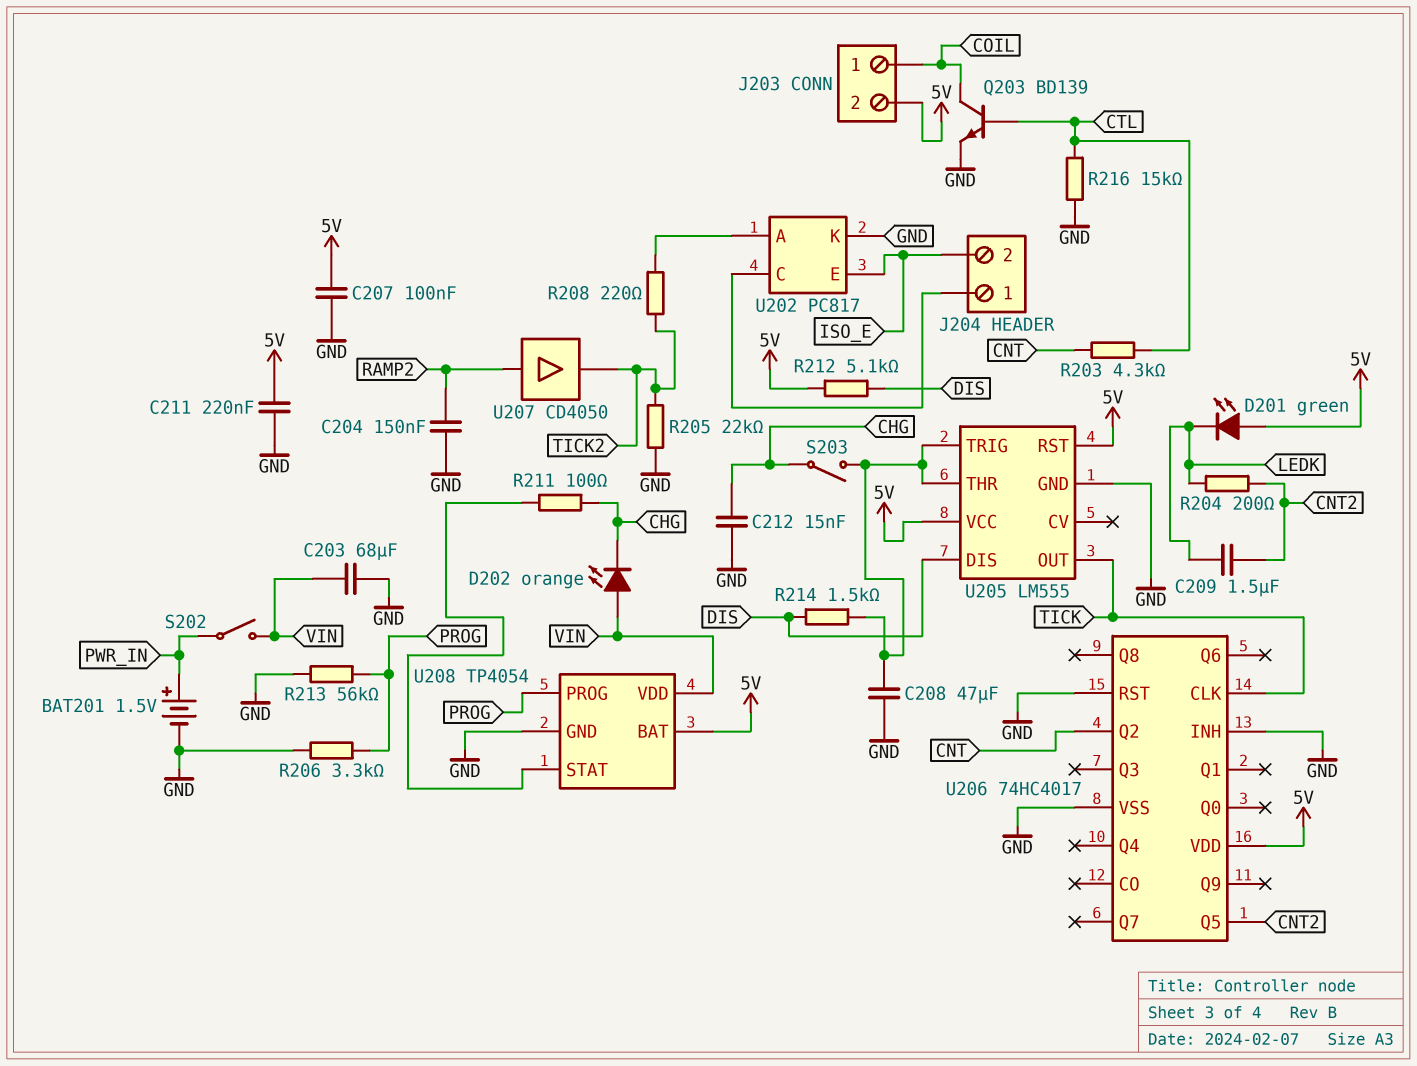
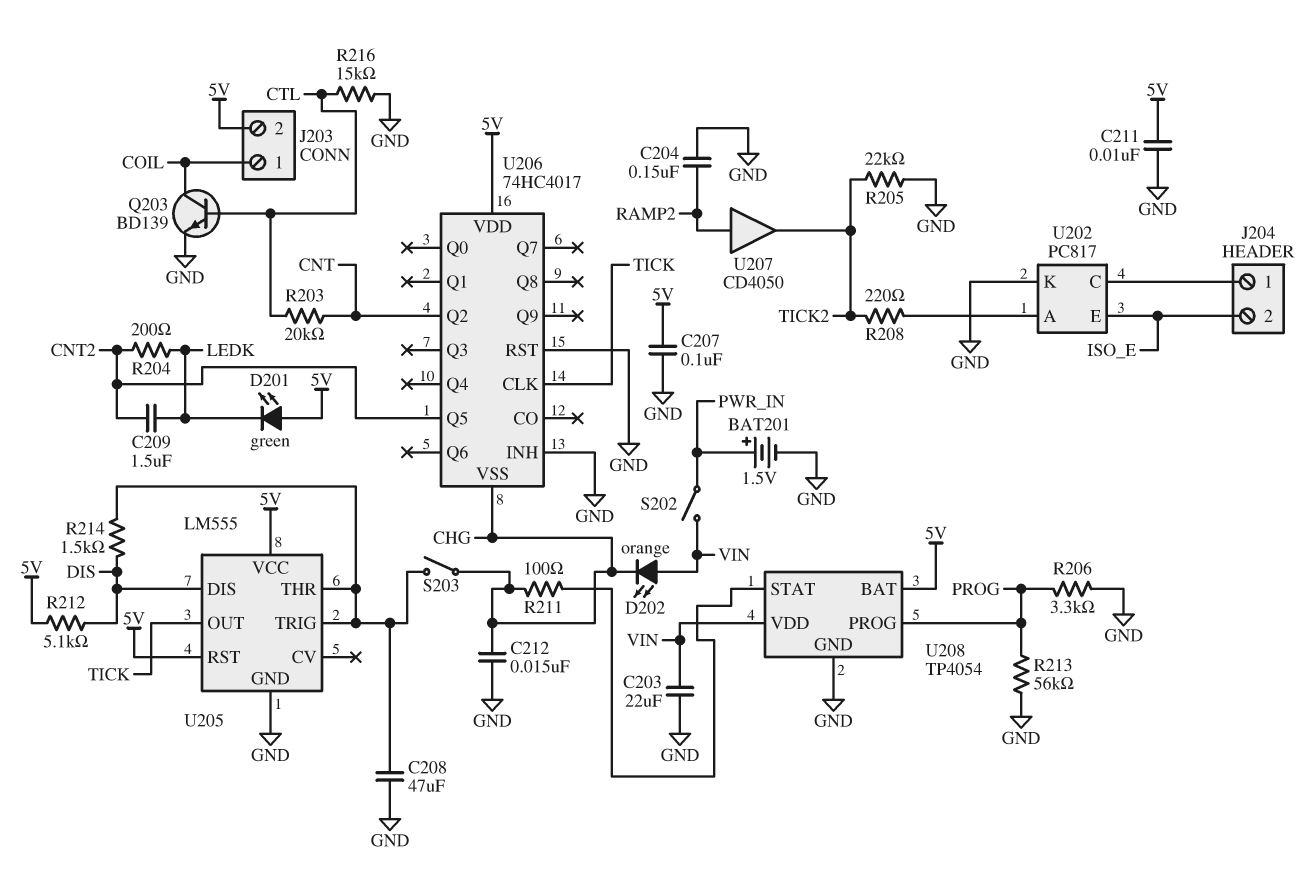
C203: 68uF (GND, VIN) -> 22uF (GND, VIN)
C211: 220nF (5V, GND) -> 10nF (5V, GND)
R203: 4.3k (CNT, CTL) -> 20k (CNT, CTL)
U206 pin VSS: GND -> CHG

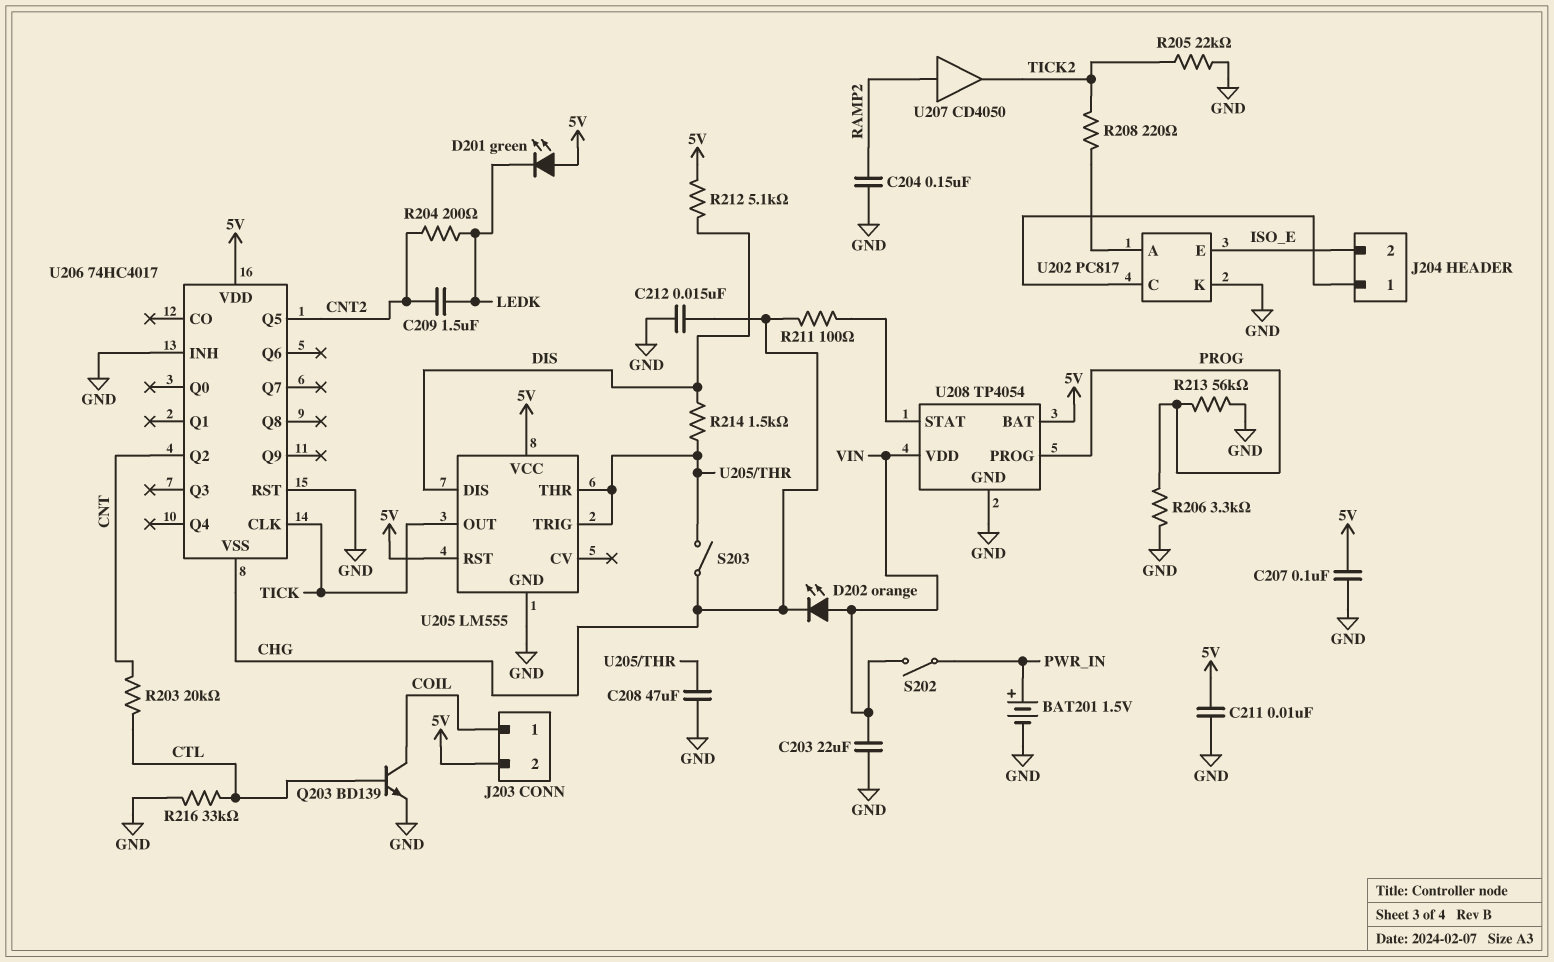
R216: 15k (CTL, GND) -> 33k (CTL, GND)

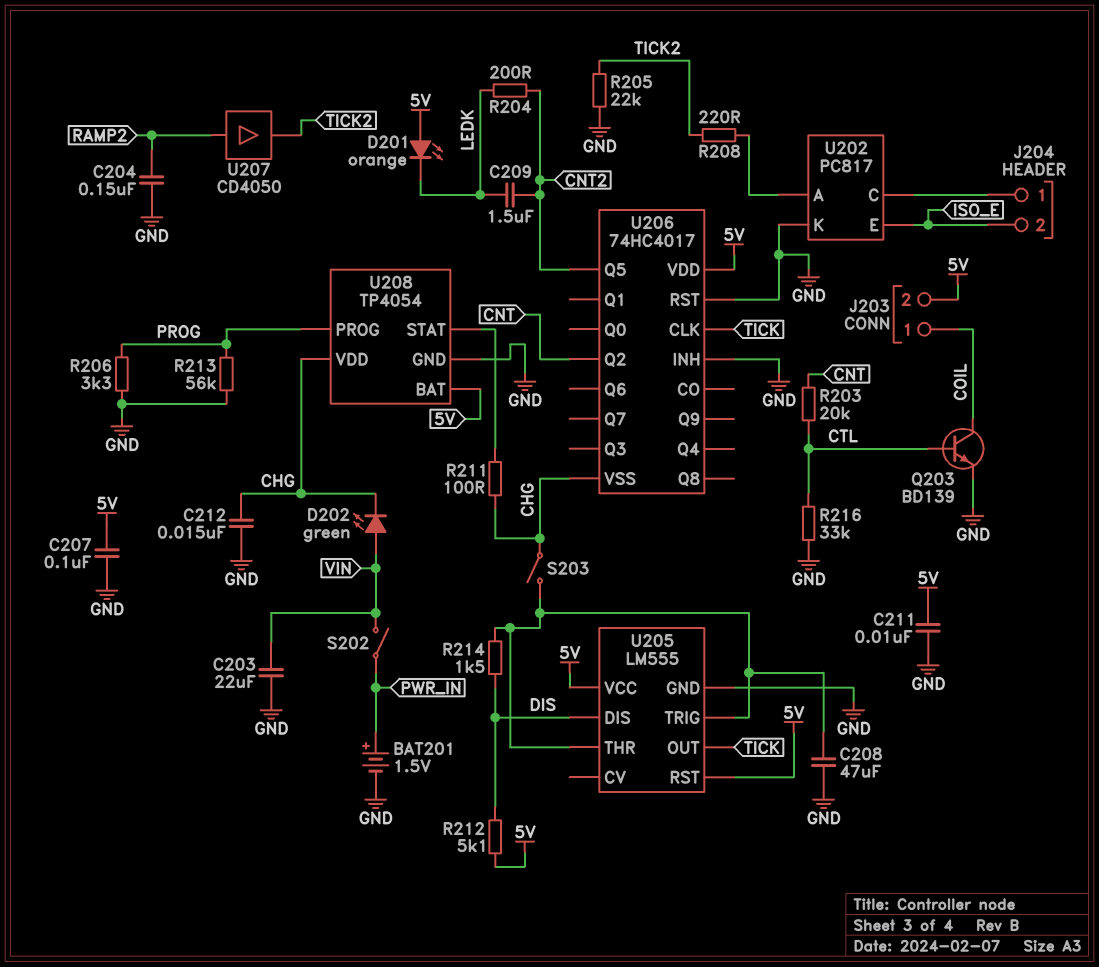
D201: LED green (A 5V, K LEDK) -> LED orange (A 5V, K LEDK)
D202: LED orange (A VIN, K CHG) -> LED green (A VIN, K CHG)
U208 pin VDD: VIN -> CHG

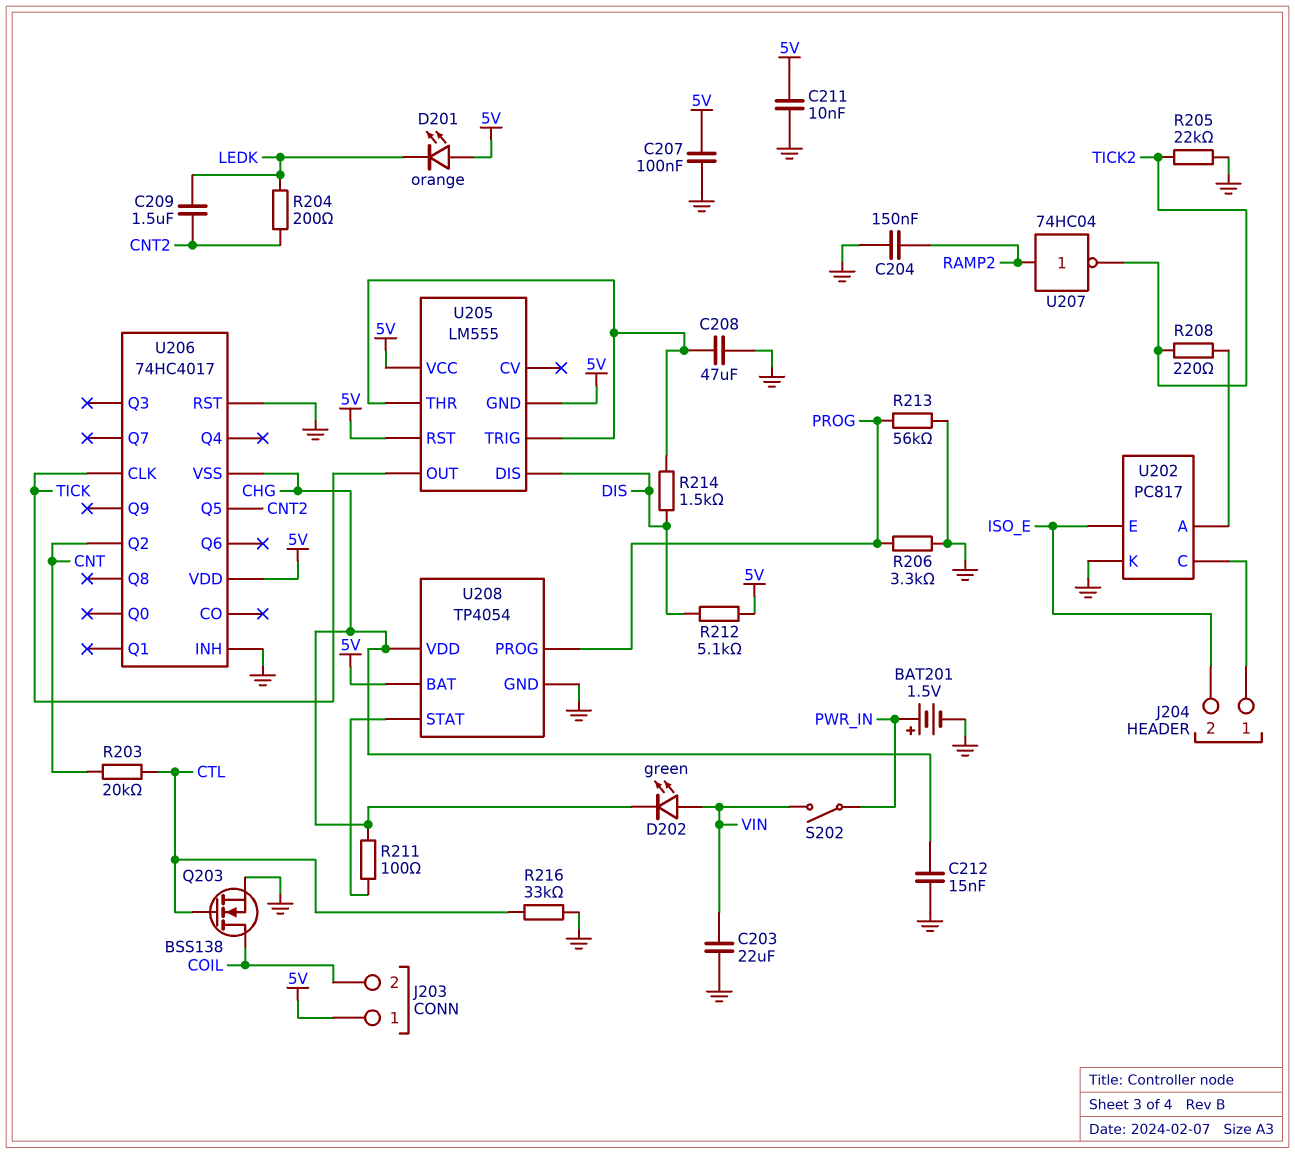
J203 pin 1: COIL -> 5V
J203 pin 2: 5V -> COIL
Q203: NPN BD139 (B CTL, C COIL, E GND) -> NMOS BSS138 (G CTL, D COIL, S GND)
S203: switch (CHG, U205/THR) -> none
U205 pin GND: GND -> 5V
U207: buffer CD4050 (in RAMP2, out TICK2) -> NOT 74HC04 (in RAMP2, out TICK2)

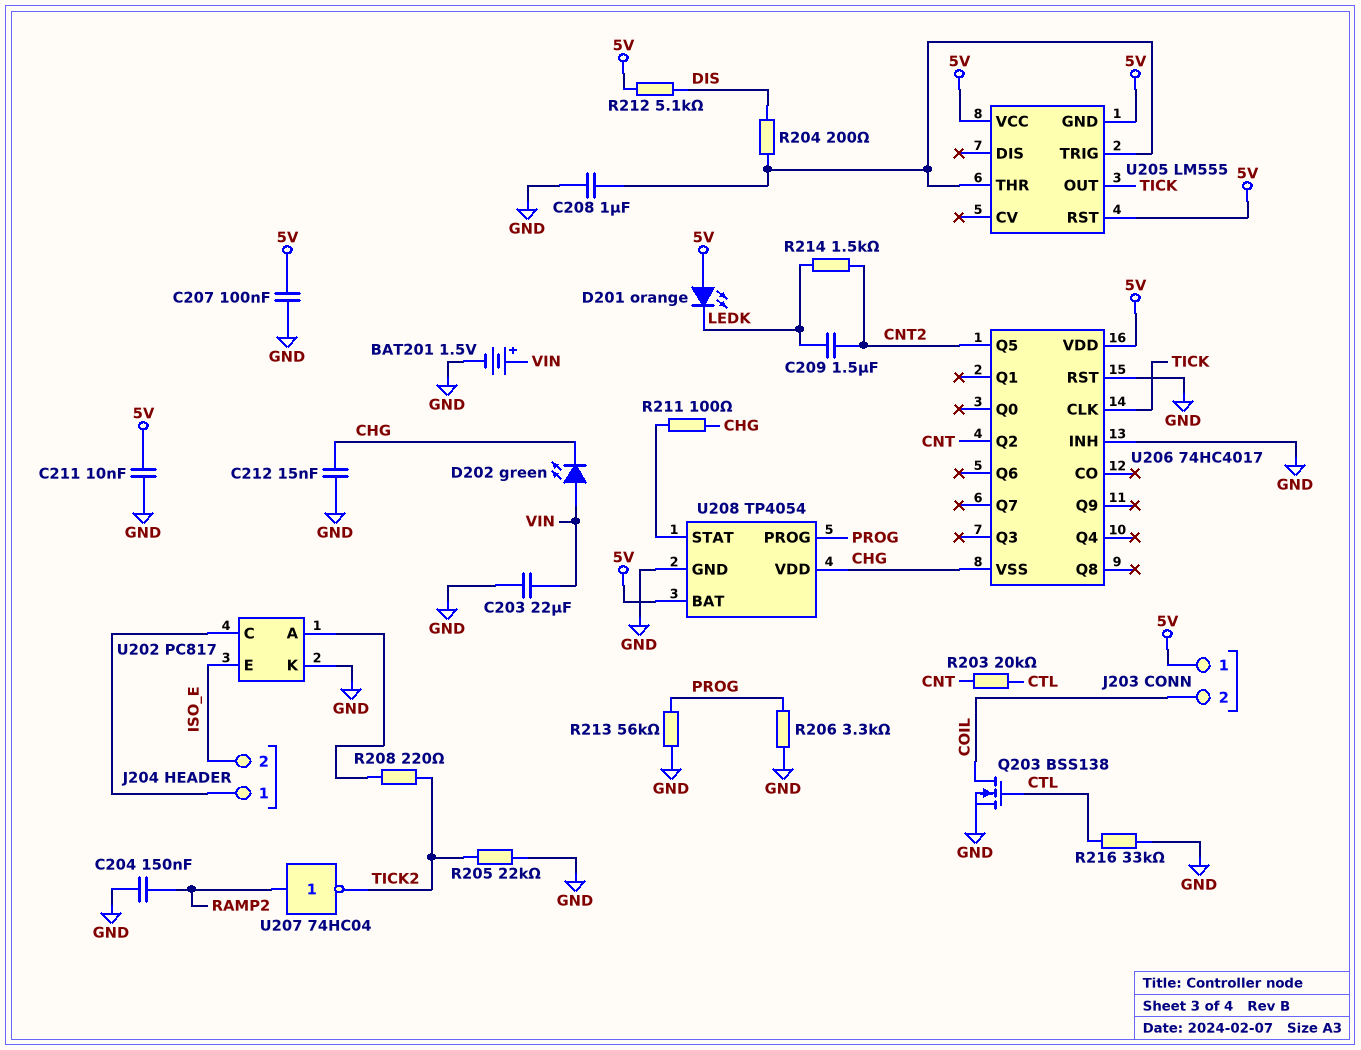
BAT201: 1.5V (plus PWR_IN, minus GND) -> 1.5V (plus VIN, minus GND)
C208: 47uF (GND, U205/THR) -> 1uF (GND, U205/THR)
R204: 200 (CNT2, LEDK) -> 200 (DIS, U205/THR)
R214: 1.5k (DIS, U205/THR) -> 1.5k (CNT2, LEDK)
S202: switch (PWR_IN, VIN) -> none
U205 pin DIS: DIS -> none

